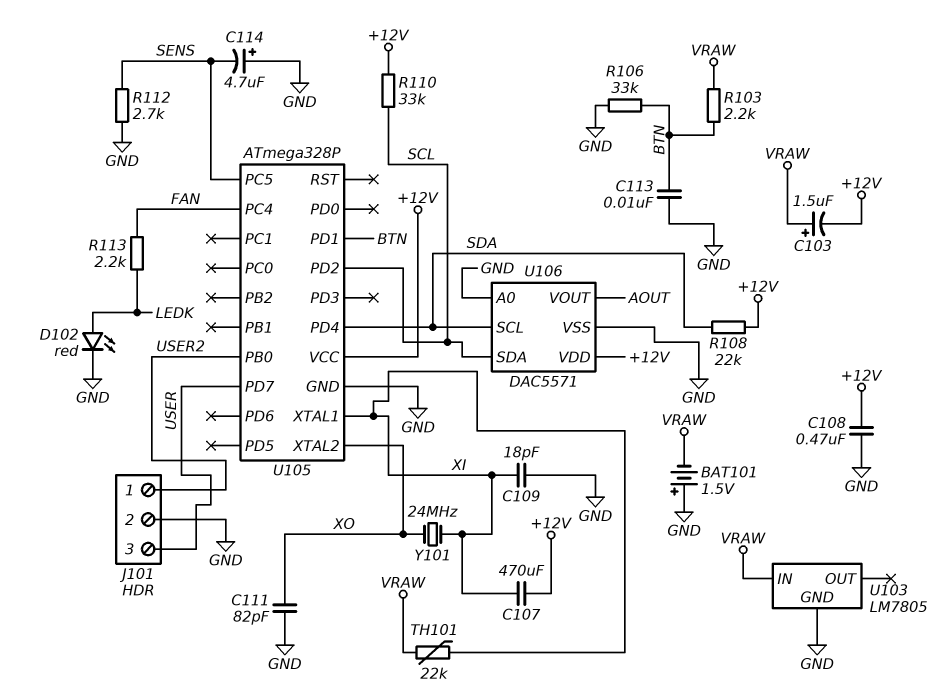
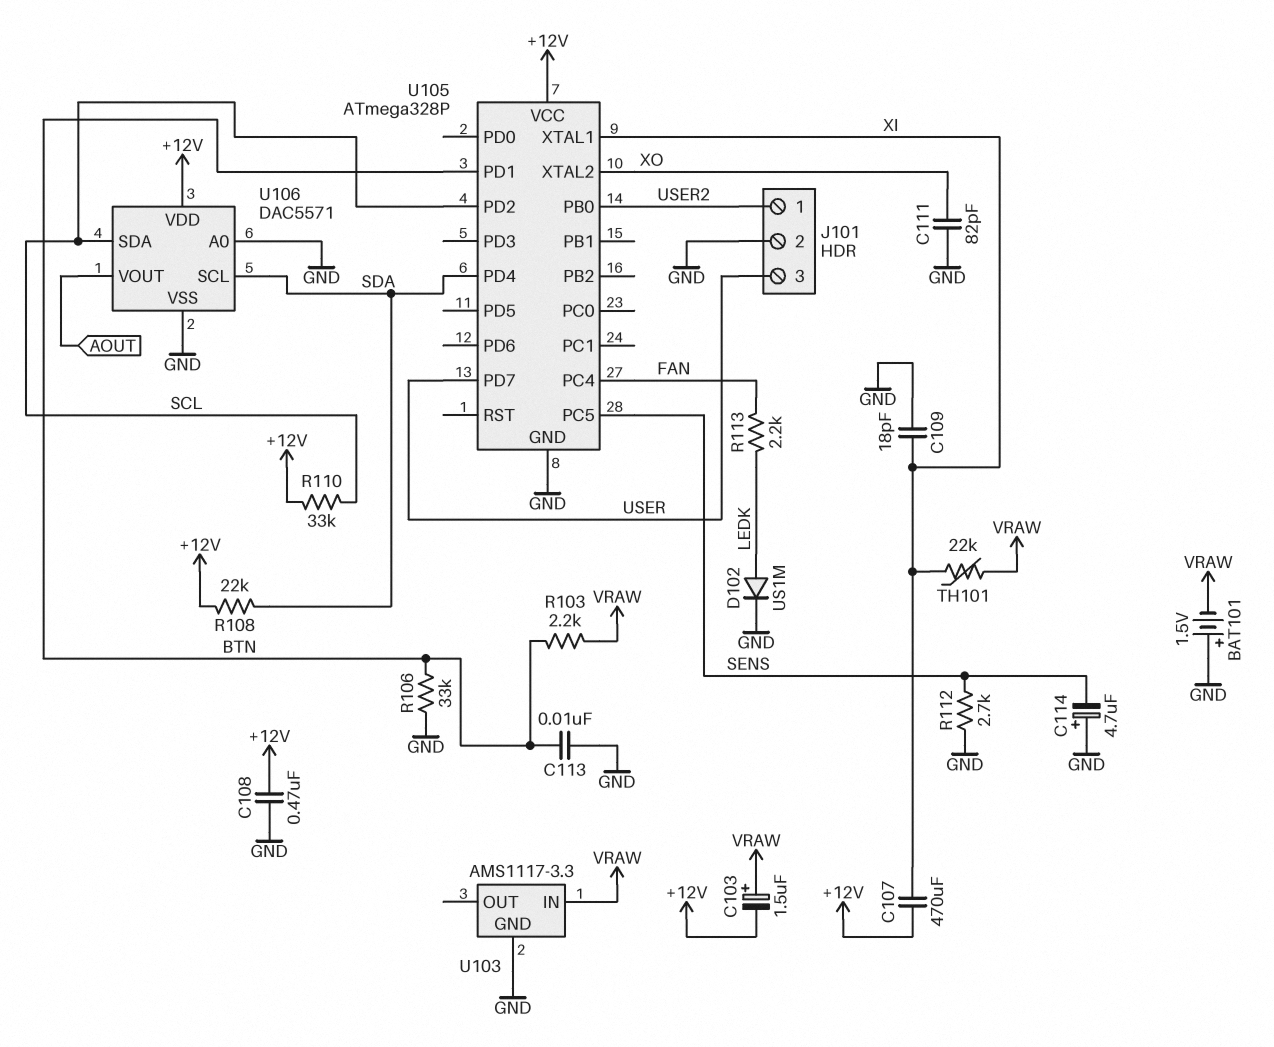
D102: LED red (A LEDK, K GND) -> diode US1M (A LEDK, K GND)
U103: LM7805 -> AMS1117-3.3
Y101: 24MHz (XI, XO) -> none

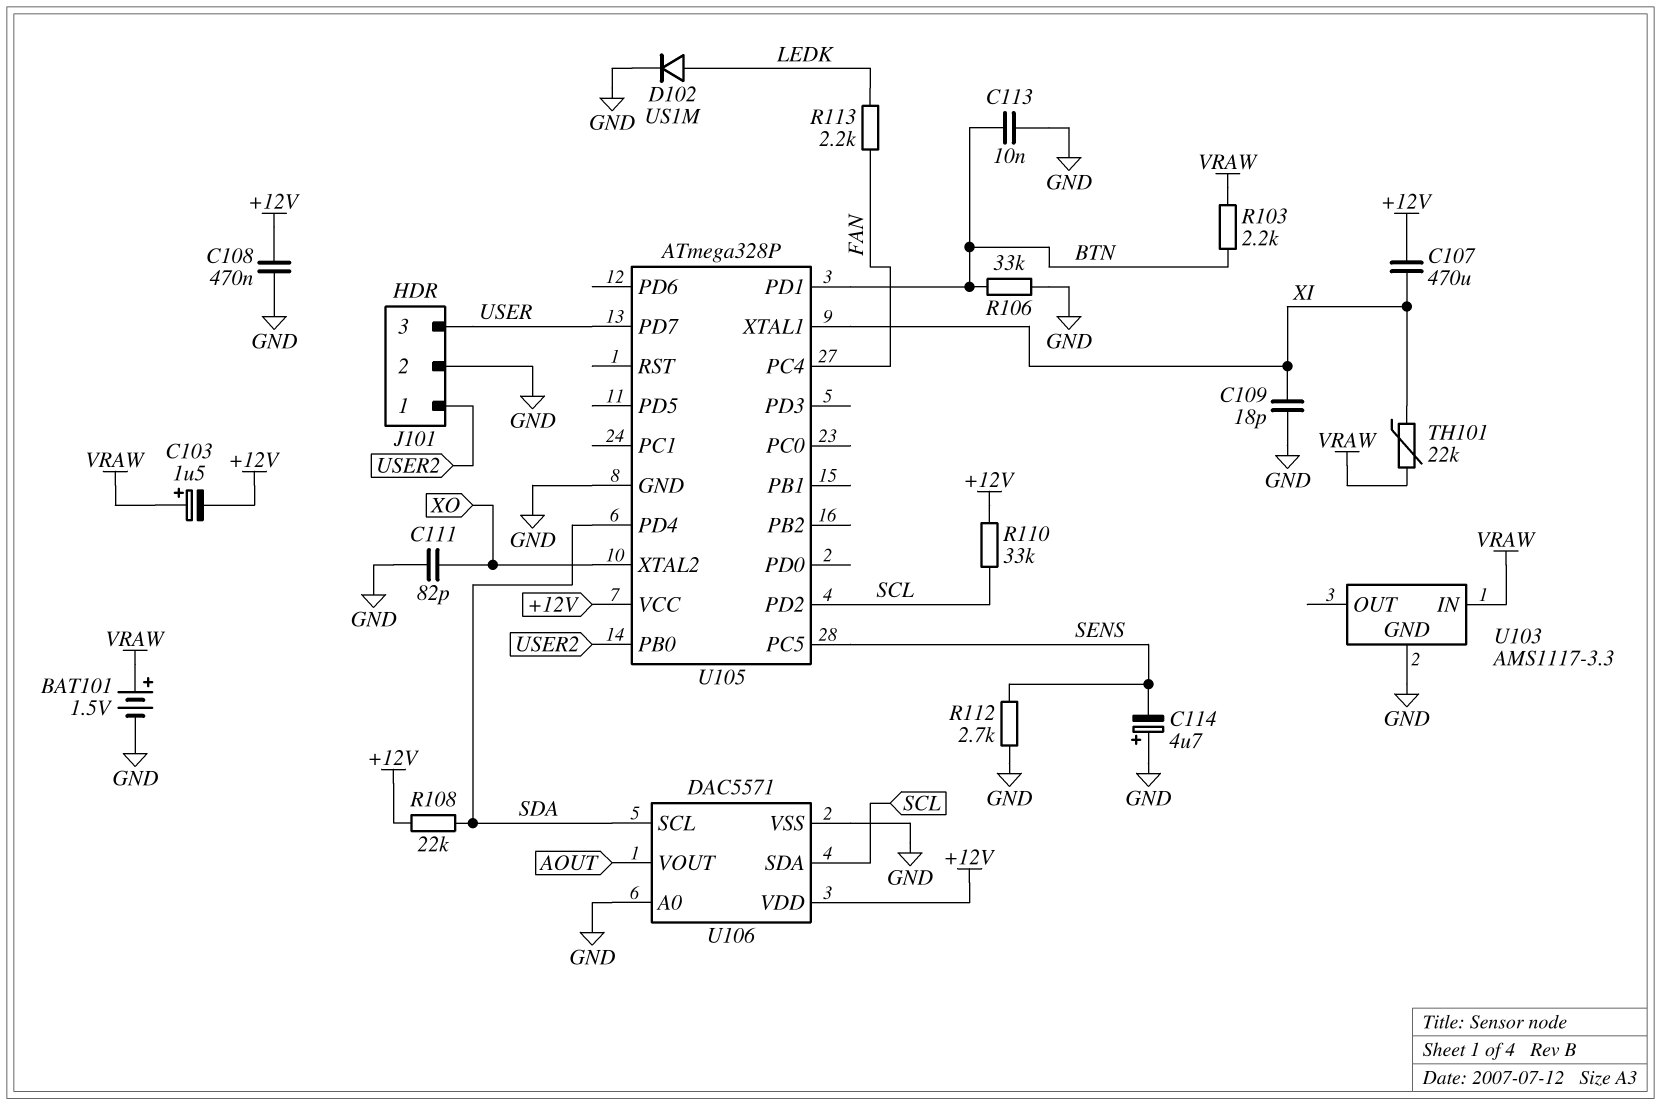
BAT101: 1.5V (plus GND, minus VRAW) -> 1.5V (plus VRAW, minus GND)

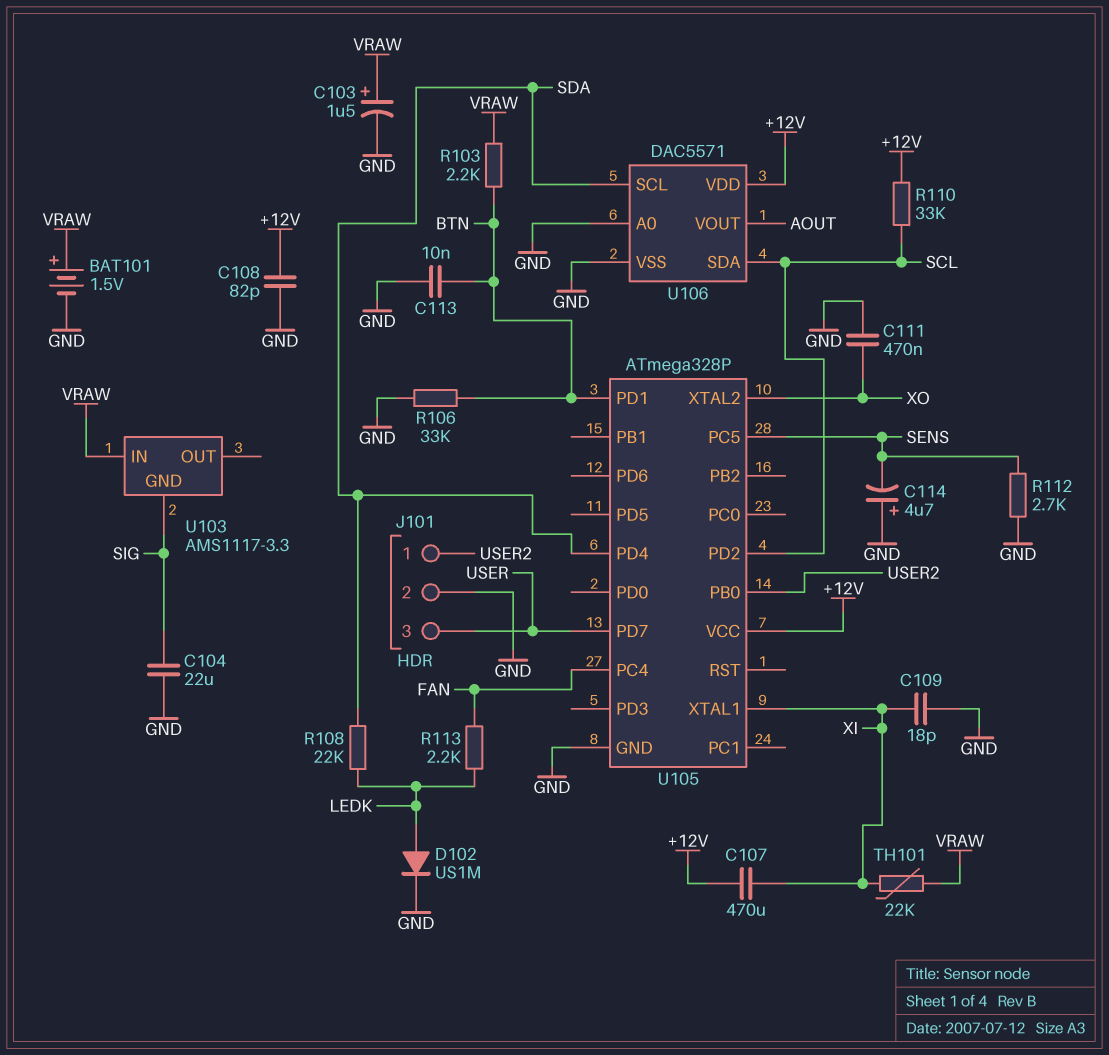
C103: 1.5uF (plus VRAW, minus +12V) -> 1.5uF (plus VRAW, minus GND)
C104: none -> 22uF (GND, SIG)
C108: 470nF (+12V, GND) -> 82pF (+12V, GND)
C111: 82pF (GND, XO) -> 470nF (GND, XO)
R108: 22k (+12V, SDA) -> 22k (LEDK, SDA)
U103 pin GND: GND -> SIG

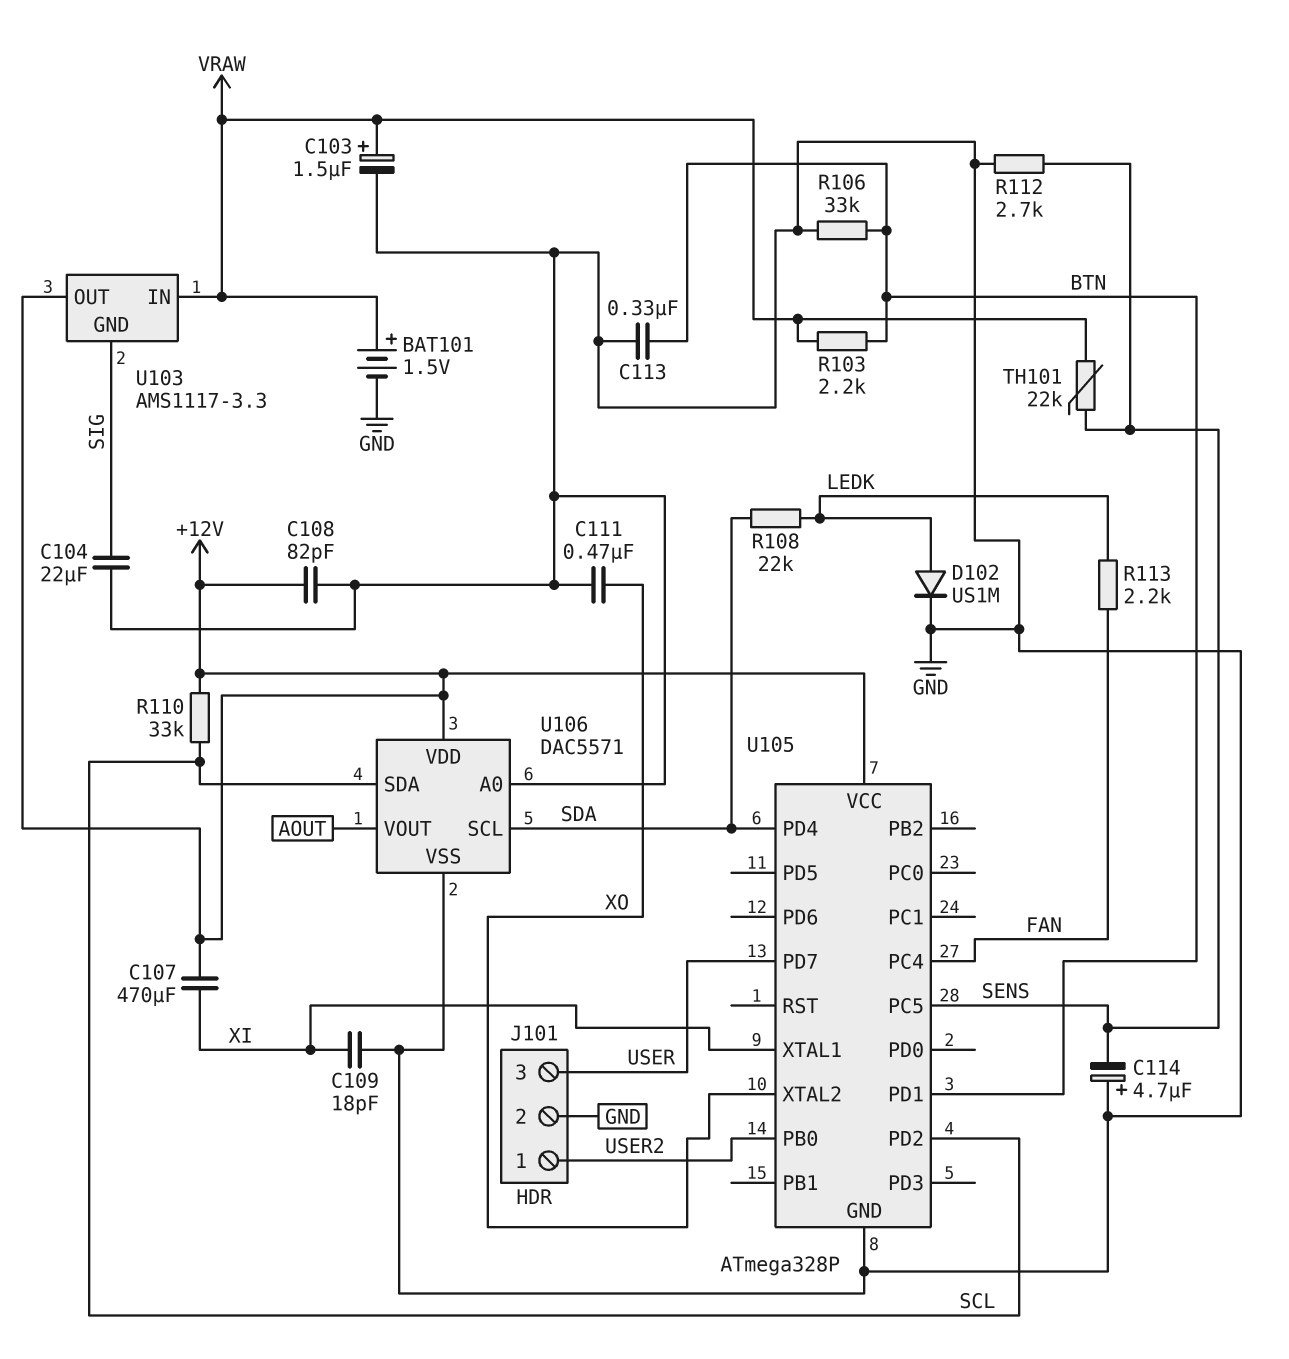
C113: 10nF (BTN, GND) -> 330nF (BTN, GND)
TH101: 22k (VRAW, XI) -> 22k (SENS, VRAW)
U103 pin OUT: none -> +12V

